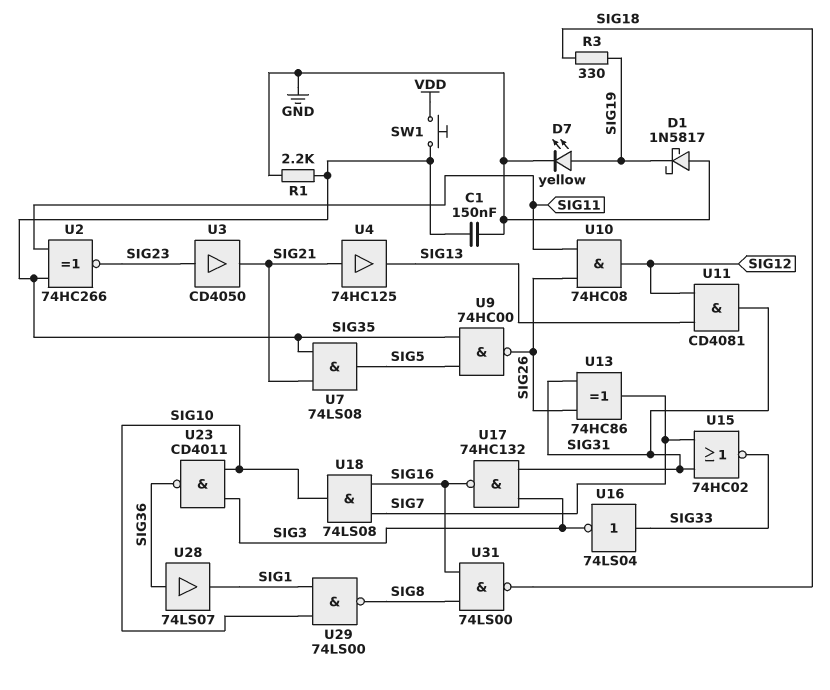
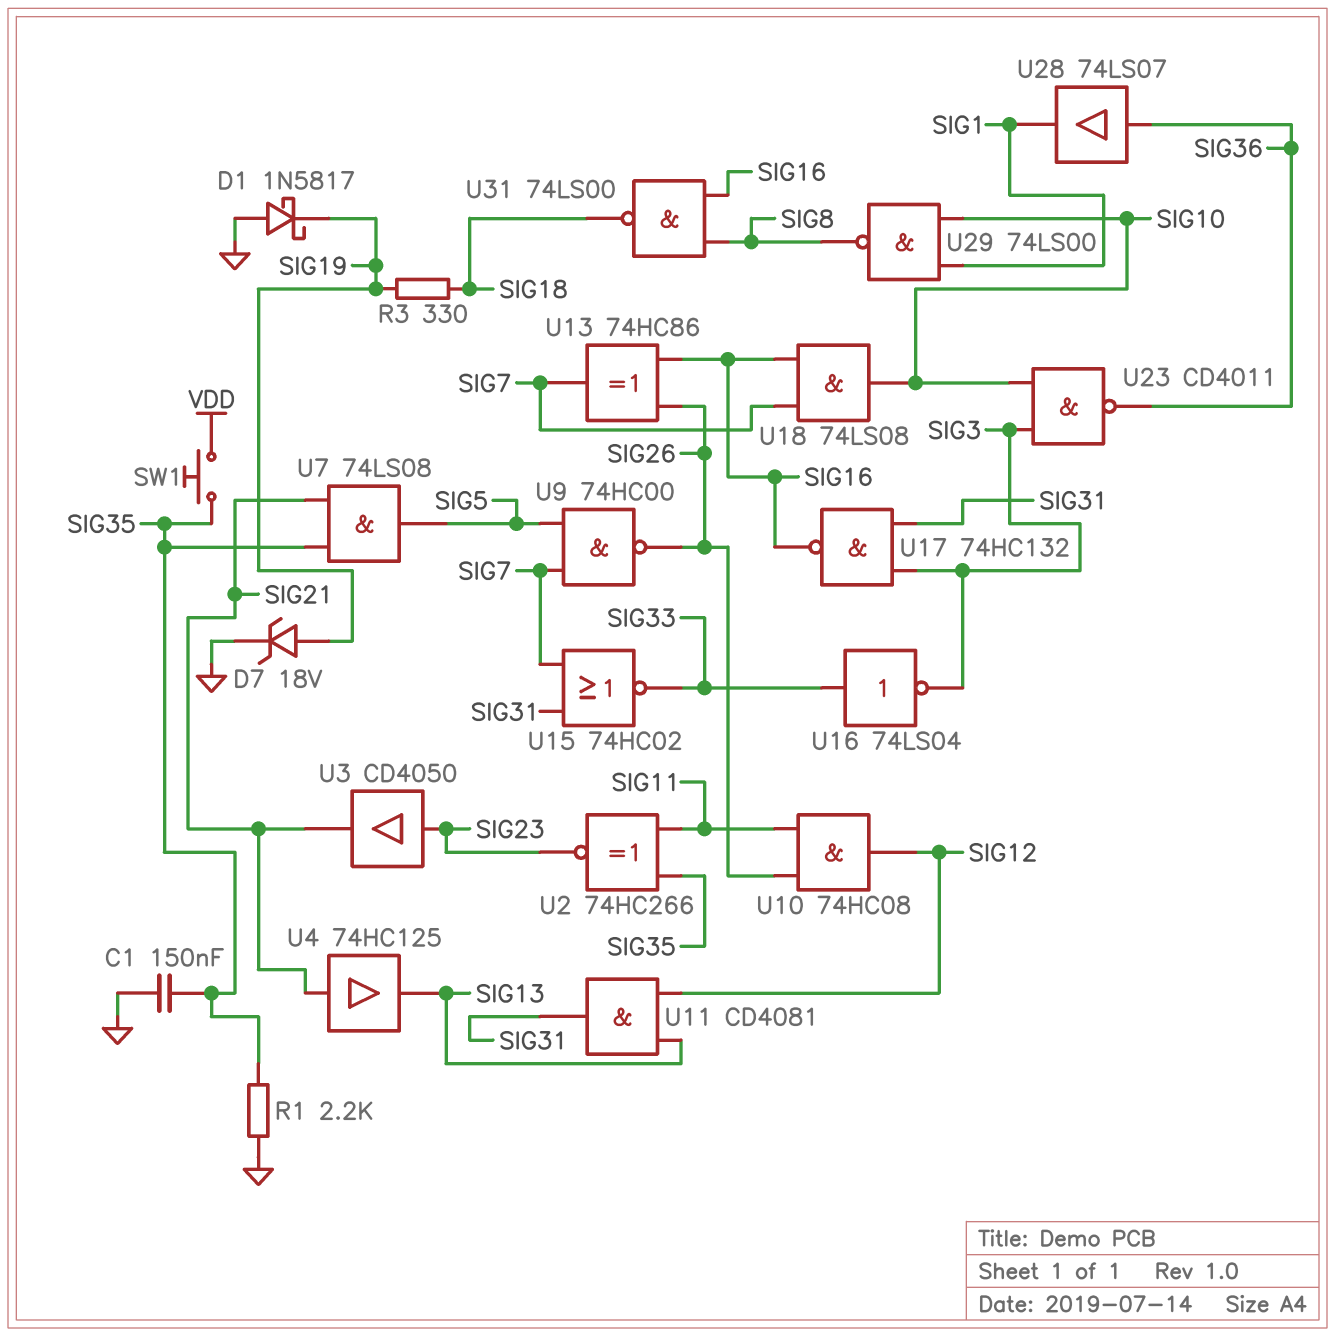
D7: LED yellow (A SIG19, K GND) -> zener 18V (A SIG19, K GND)
U9: NAND 74HC00 (in SIG5, in SIG35, out SIG26) -> NAND 74HC00 (in SIG5, in SIG7, out SIG26)
U13: XOR 74HC86 (in SIG26, in SIG31, out SIG7) -> XOR 74HC86 (in SIG16, in SIG26, out SIG7)

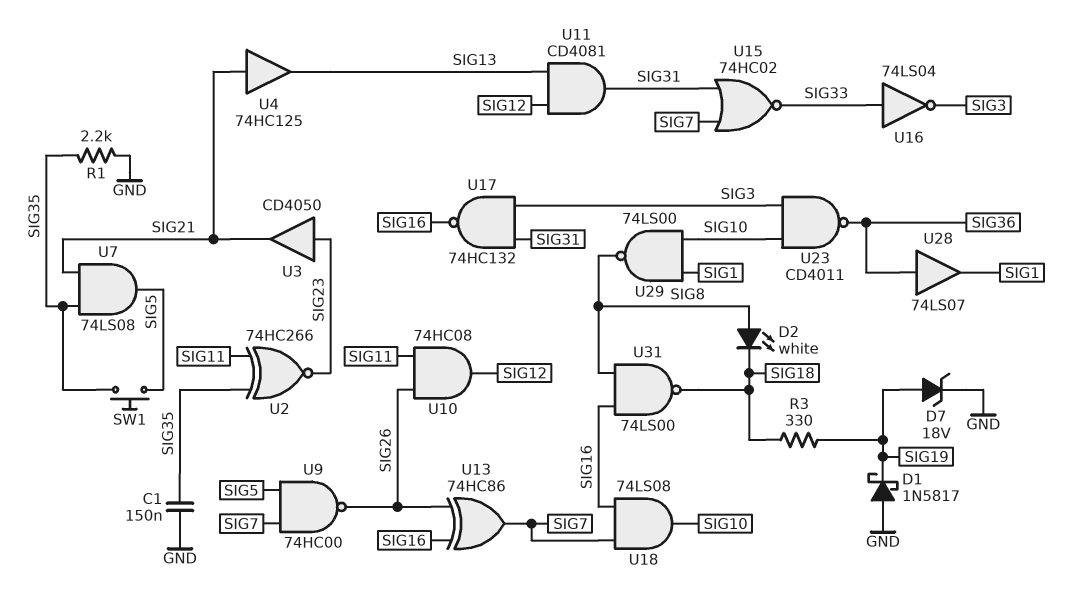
D2: none -> LED white (A SIG8, K SIG18)
SW1: button (SIG35, VDD) -> button (SIG5, SIG35)

